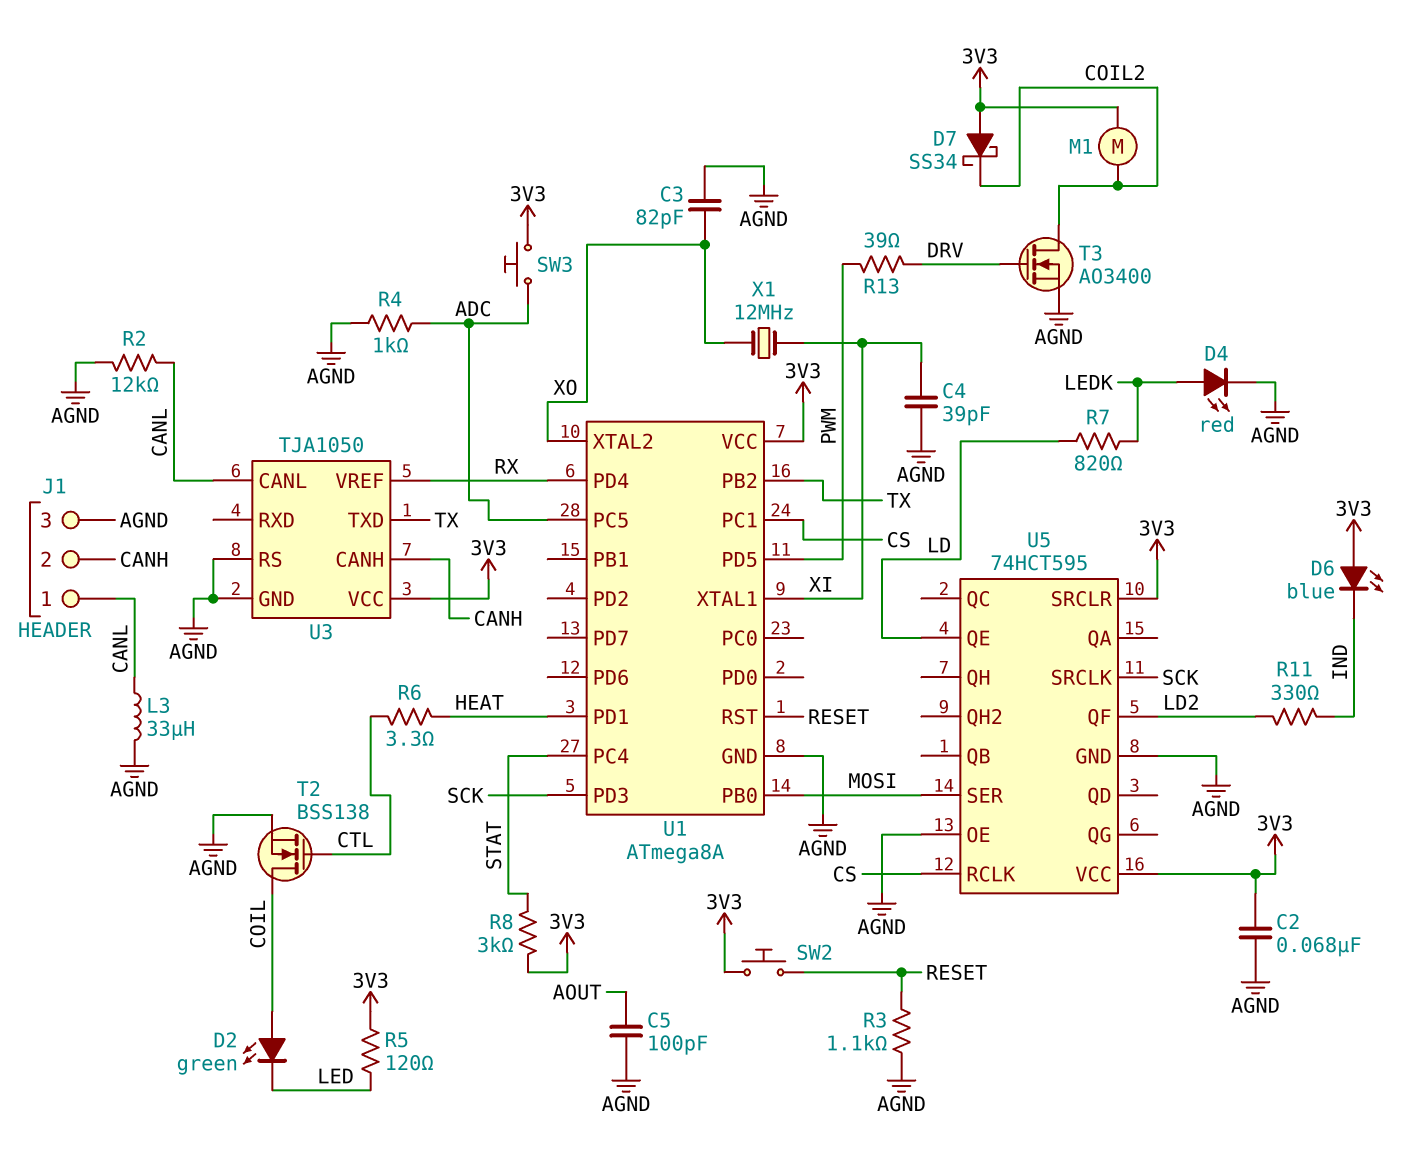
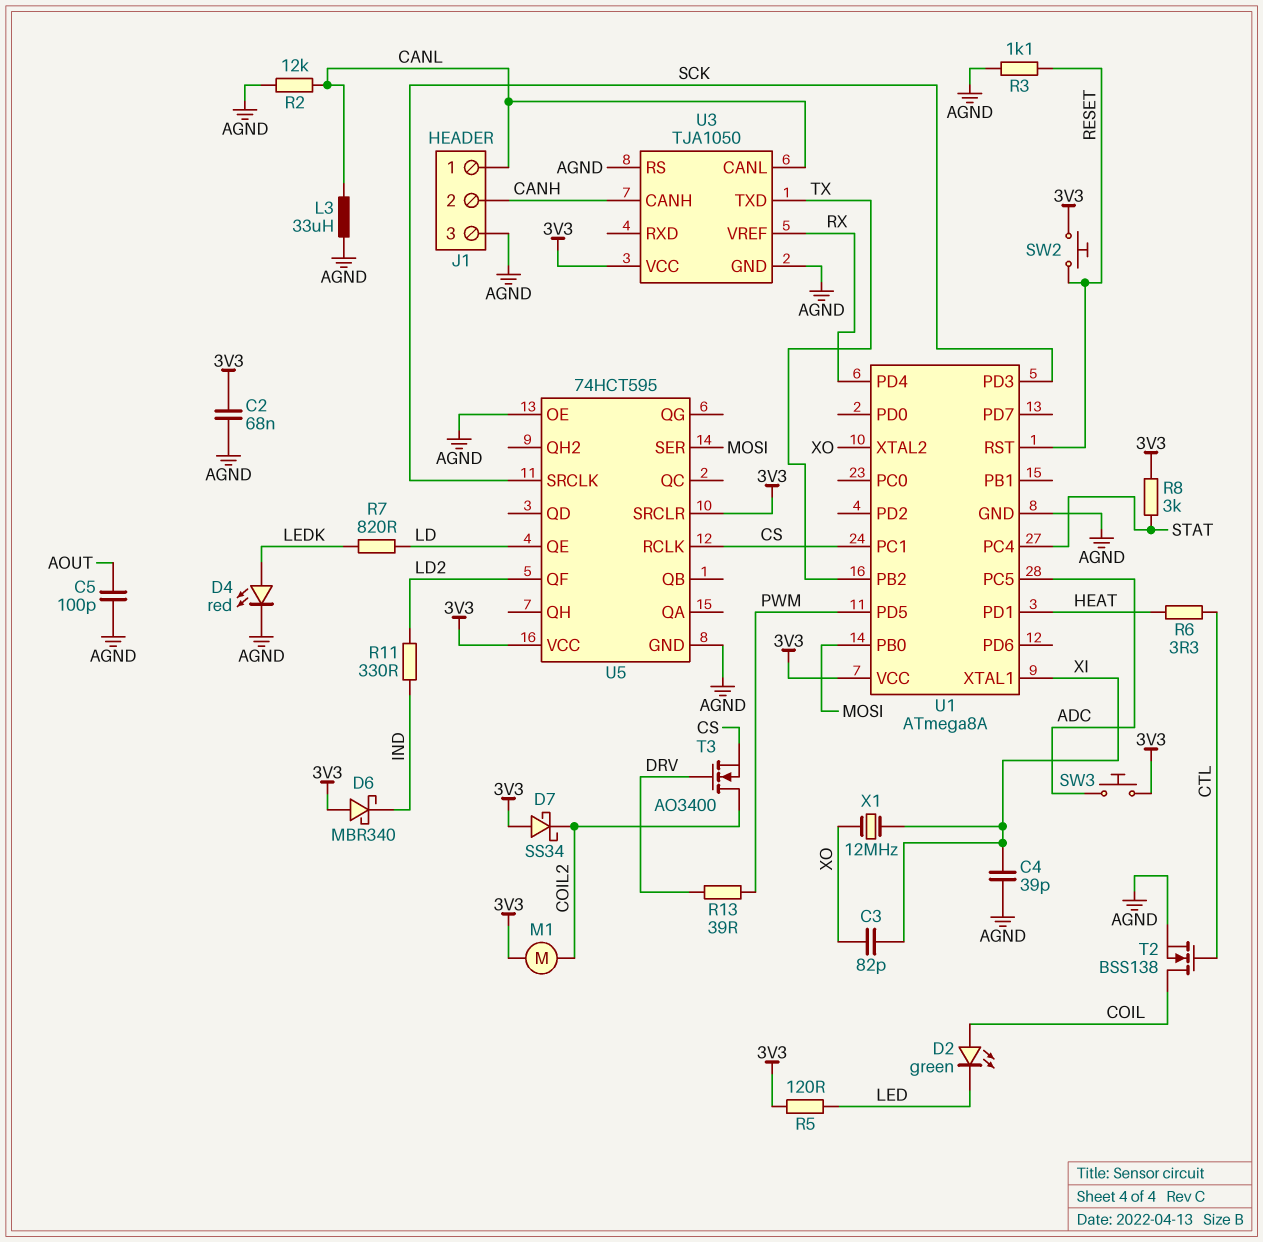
C3: 82pF (AGND, XO) -> 82pF (XI, XO)
D6: LED blue (A 3V3, K IND) -> schottky MBR340 (A 3V3, K IND)
R4: 1k (ADC, AGND) -> none
T3: NMOS AO3400 (G DRV, D COIL2, S AGND) -> NMOS AO3400 (G DRV, D COIL2, S CS)

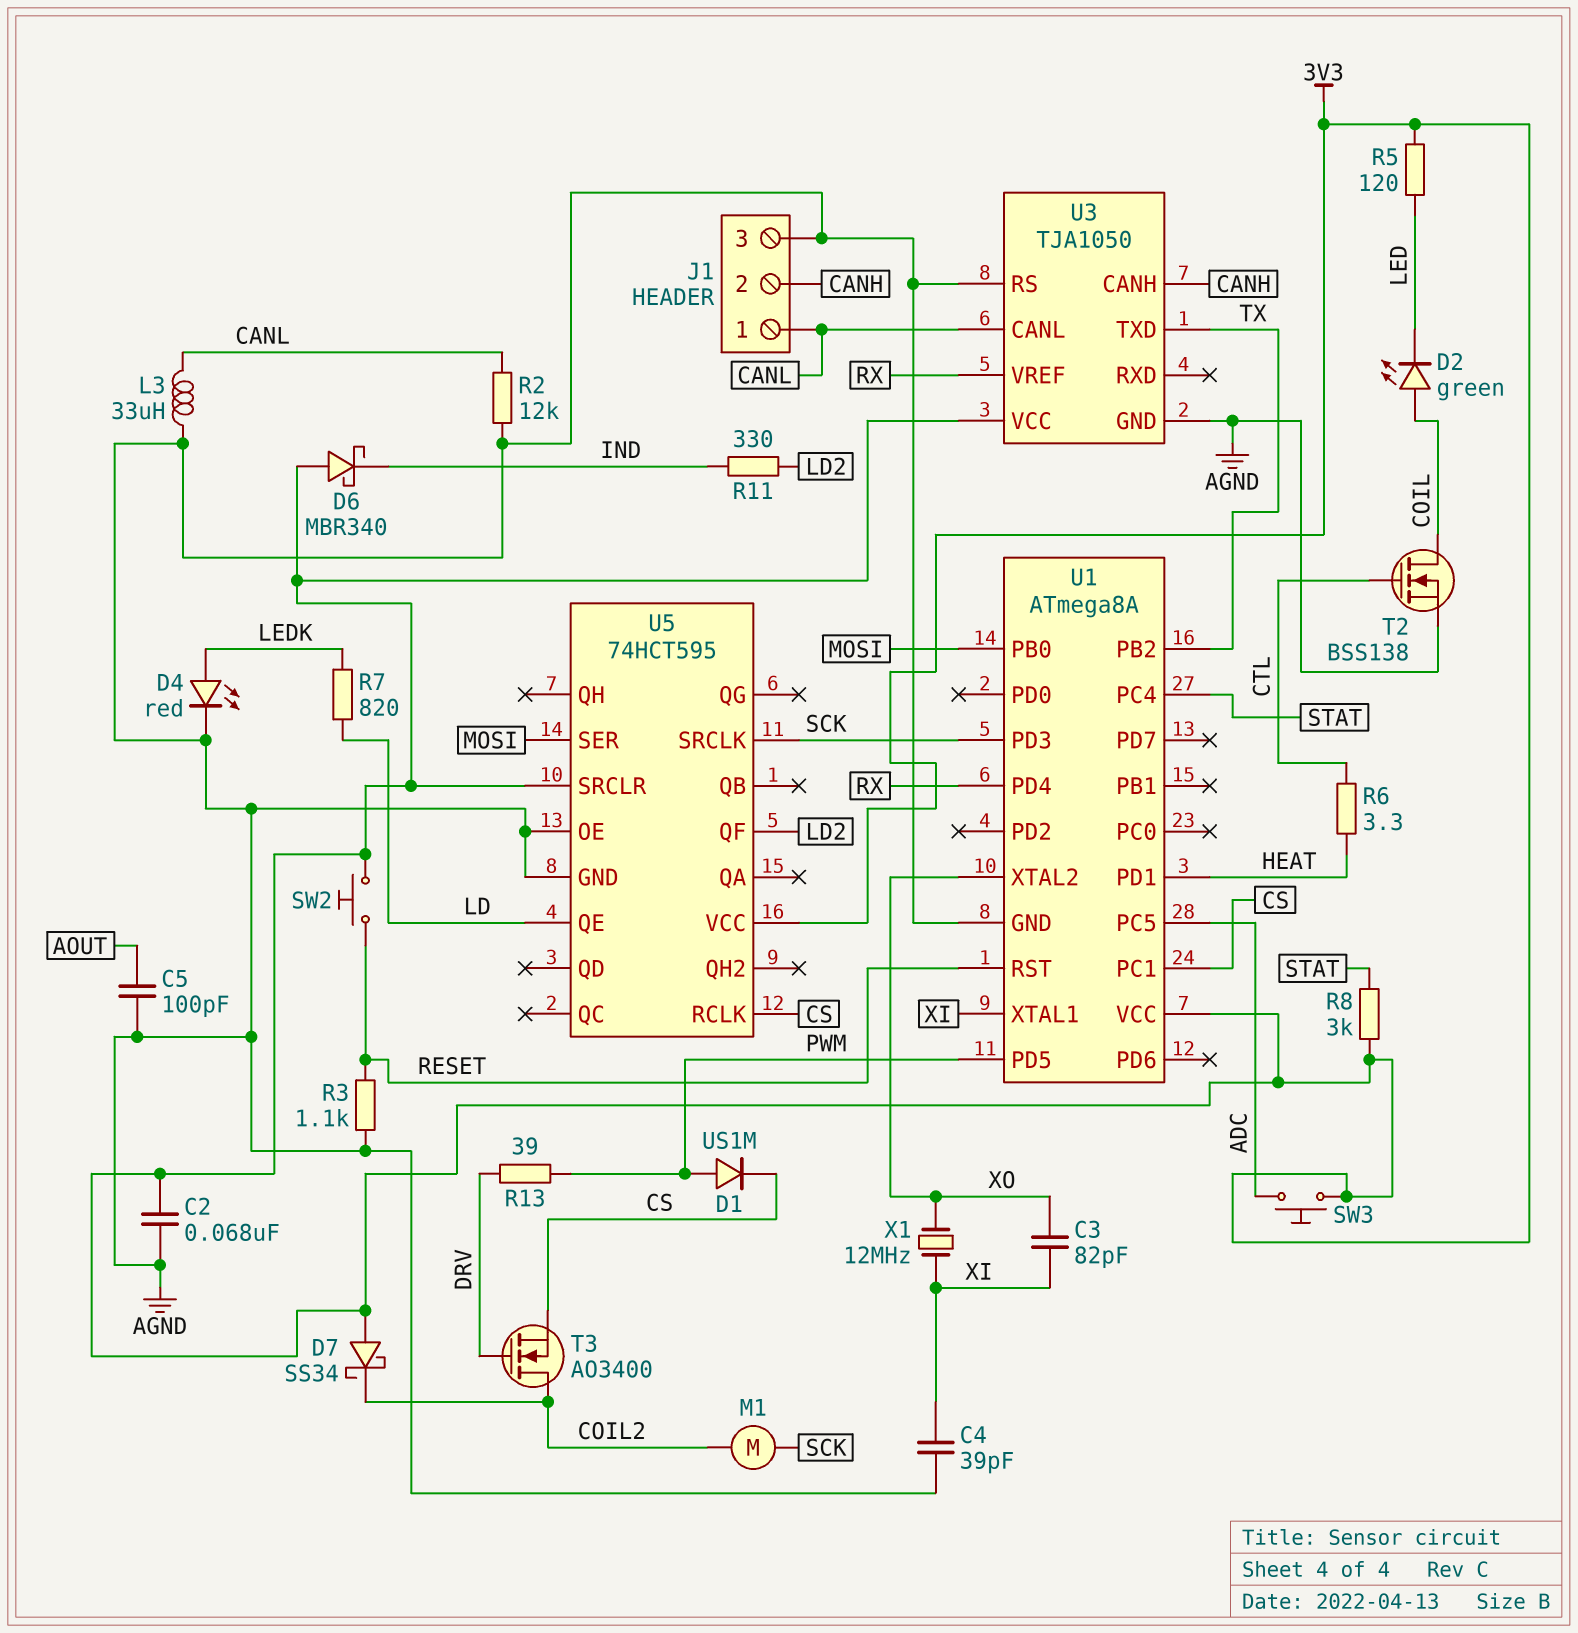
D1: none -> diode US1M (A PWM, K CS)
M1: motor (3V3, COIL2) -> motor (COIL2, SCK)

